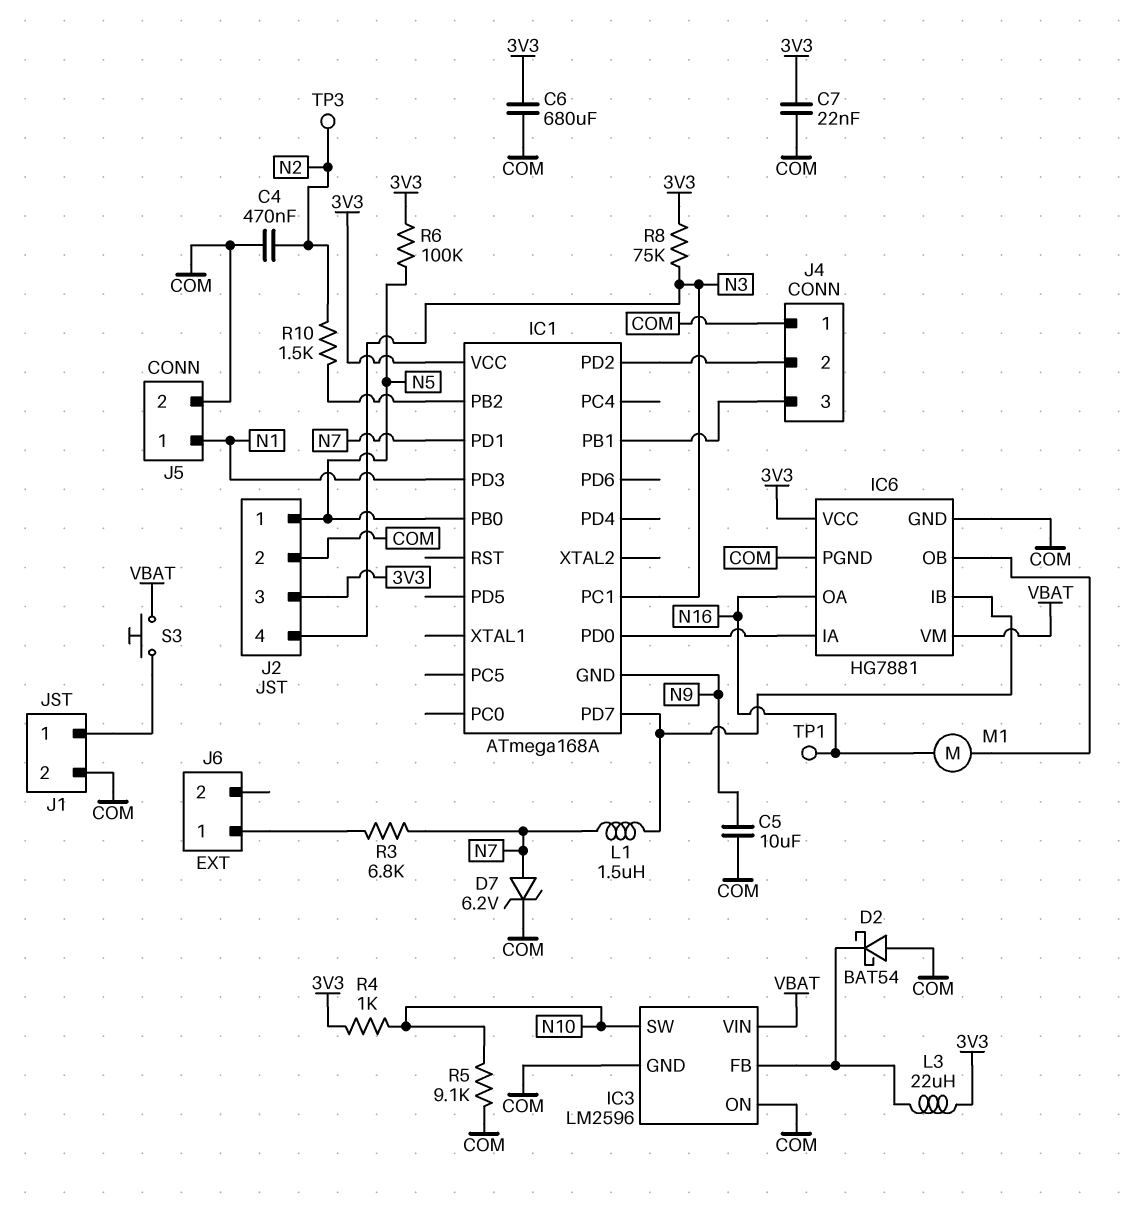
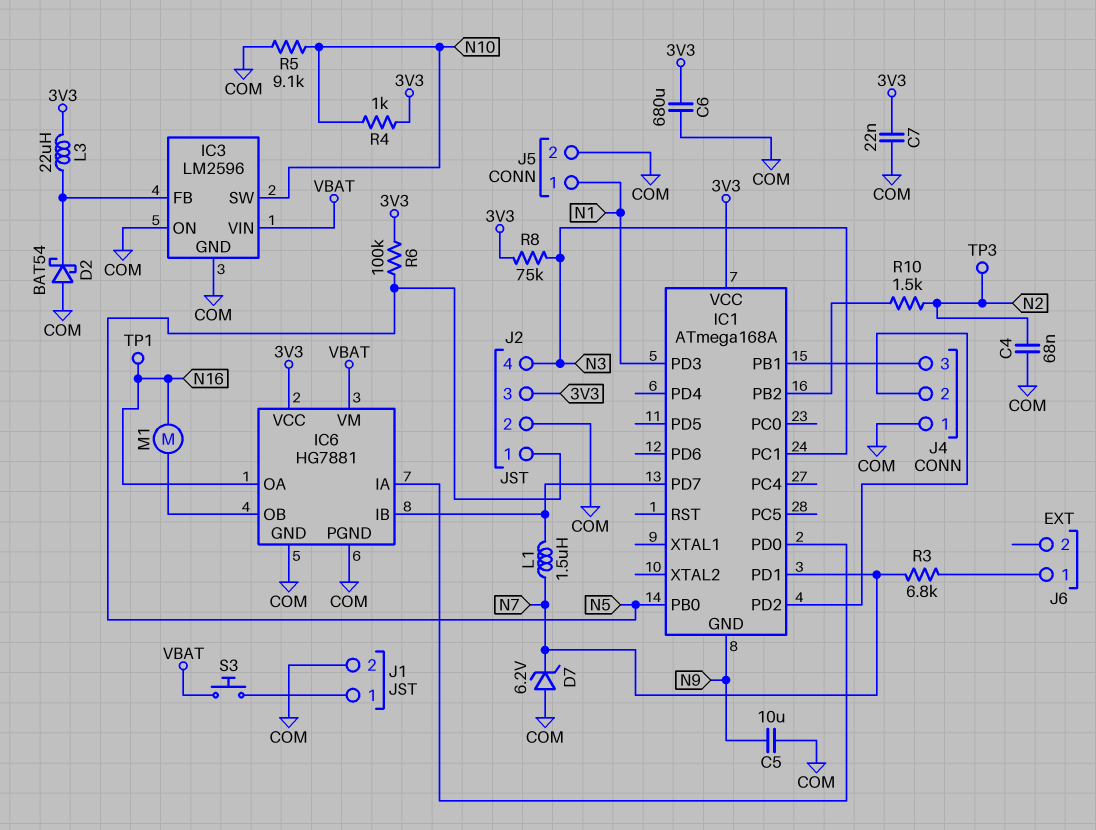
C4: 470nF (COM, N2) -> 68nF (COM, N2)
D7: zener 6.2V (A N7, K COM) -> zener 6.2V (A COM, K N7)

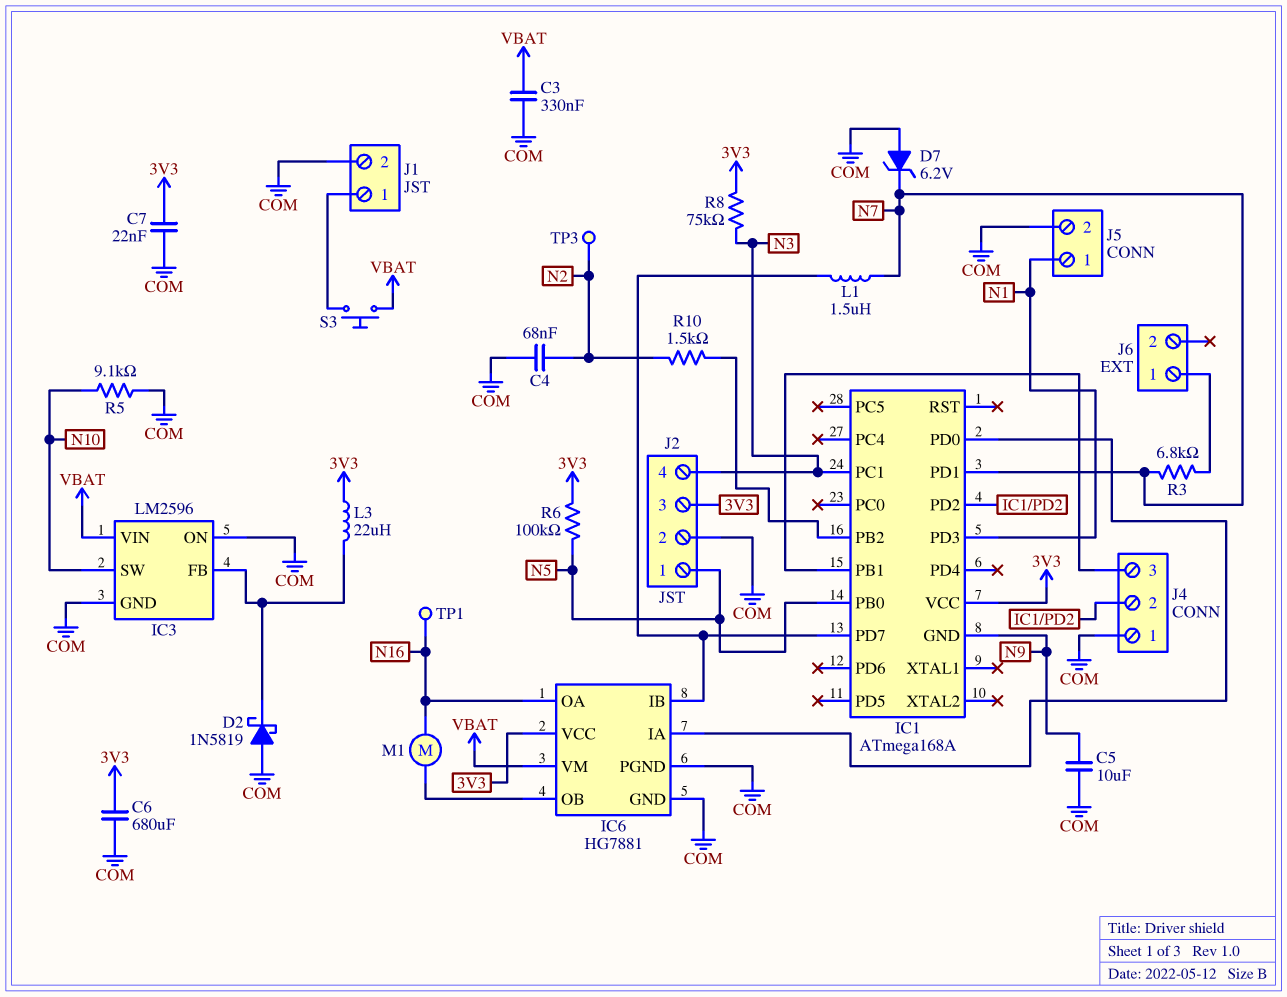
C3: none -> 330nF (COM, VBAT)
D2: schottky BAT54 (A COM, K IC3/FB) -> schottky 1N5819 (A COM, K IC3/FB)
R4: 1k (3V3, N10) -> none

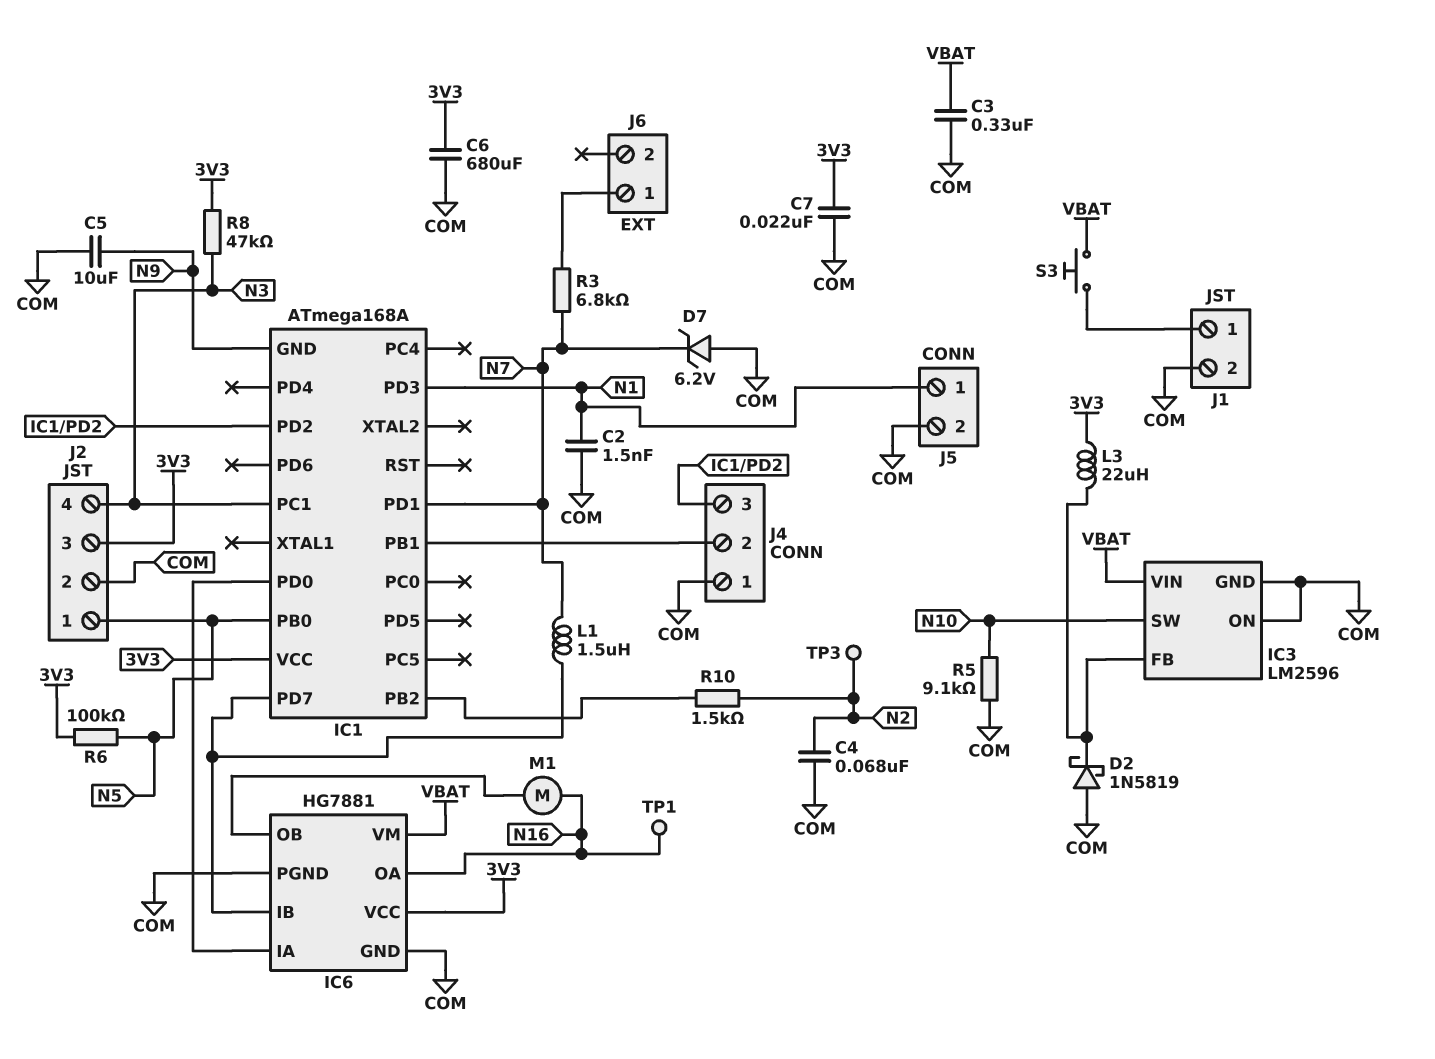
C2: none -> 1.5nF (COM, N1)
J4 pin 2: IC1/PD2 -> IC1/PB1
J4 pin 3: IC1/PB1 -> IC1/PD2
R8: 75k (3V3, N3) -> 47k (3V3, N3)

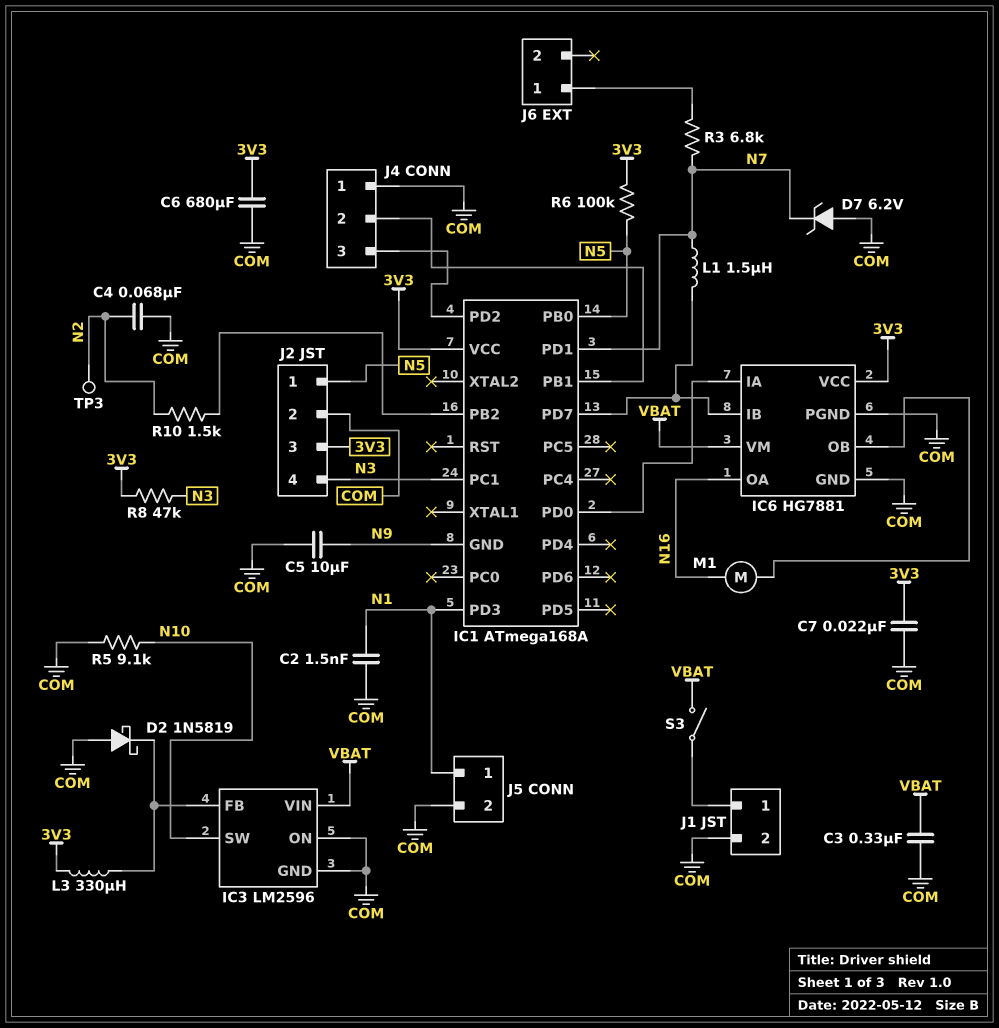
L3: 22uH (3V3, IC3/FB) -> 330uH (3V3, IC3/FB)
S3: button (J1/1, VBAT) -> switch (J1/1, VBAT)
TP1: test point (N16) -> none

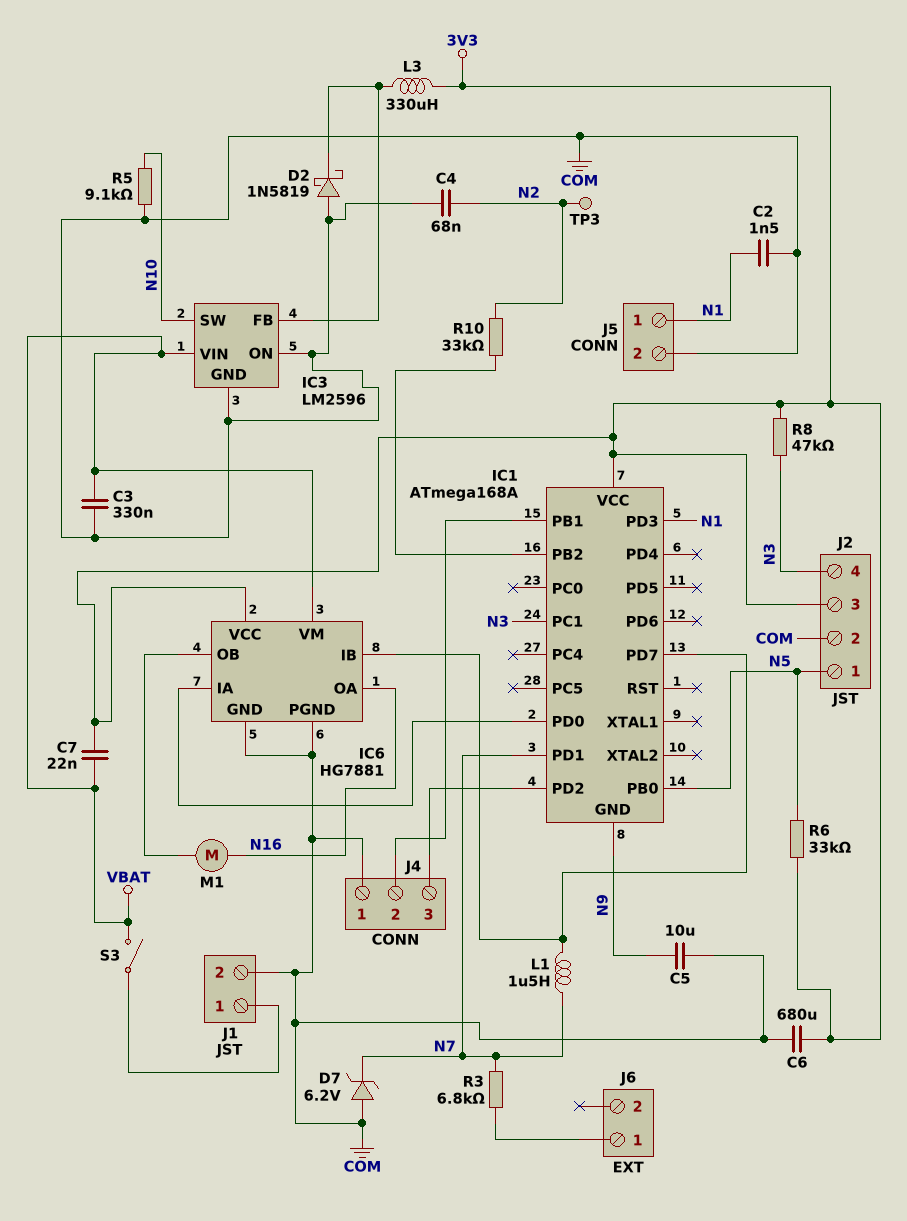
C7: 22nF (3V3, COM) -> 22nF (3V3, VBAT)
R6: 100k (3V3, N5) -> 33k (3V3, N5)
R10: 1.5k (IC1/PB2, N2) -> 33k (IC1/PB2, N2)

